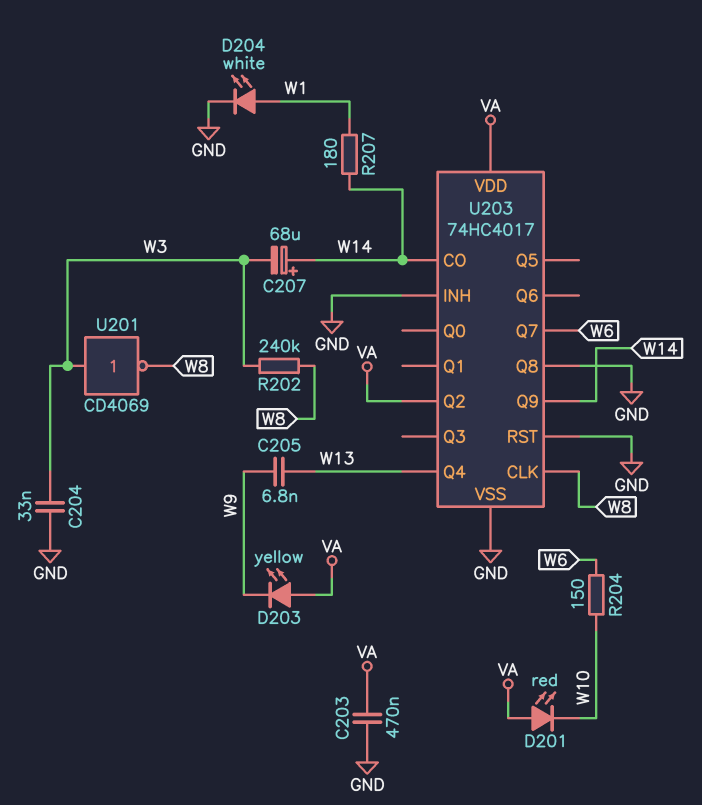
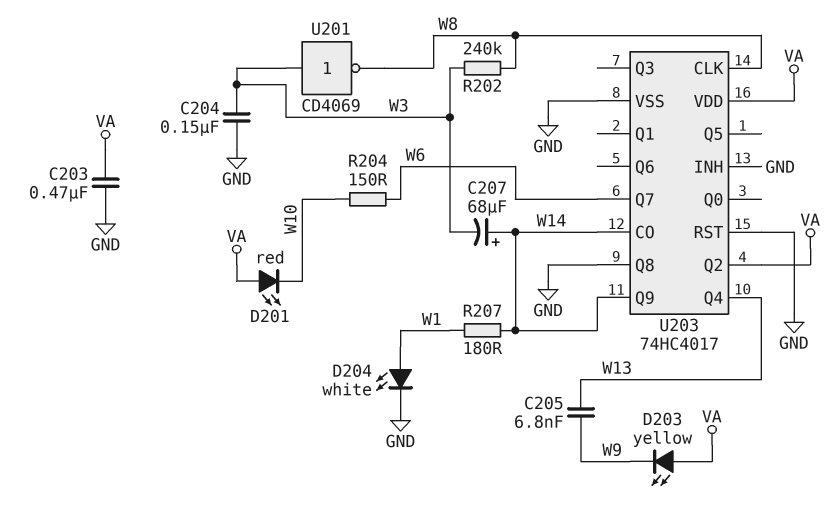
C204: 33nF (GND, W3) -> 150nF (GND, W3)

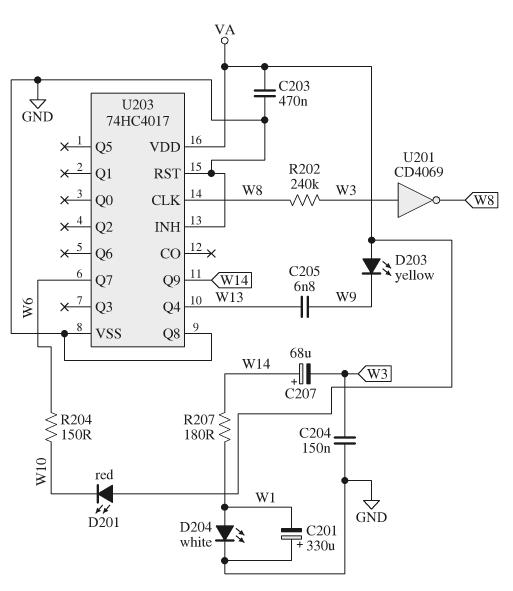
C201: none -> 330uF (plus GND, minus W1)
U203 pin CO: W14 -> none
U203 pin Q2: VA -> none

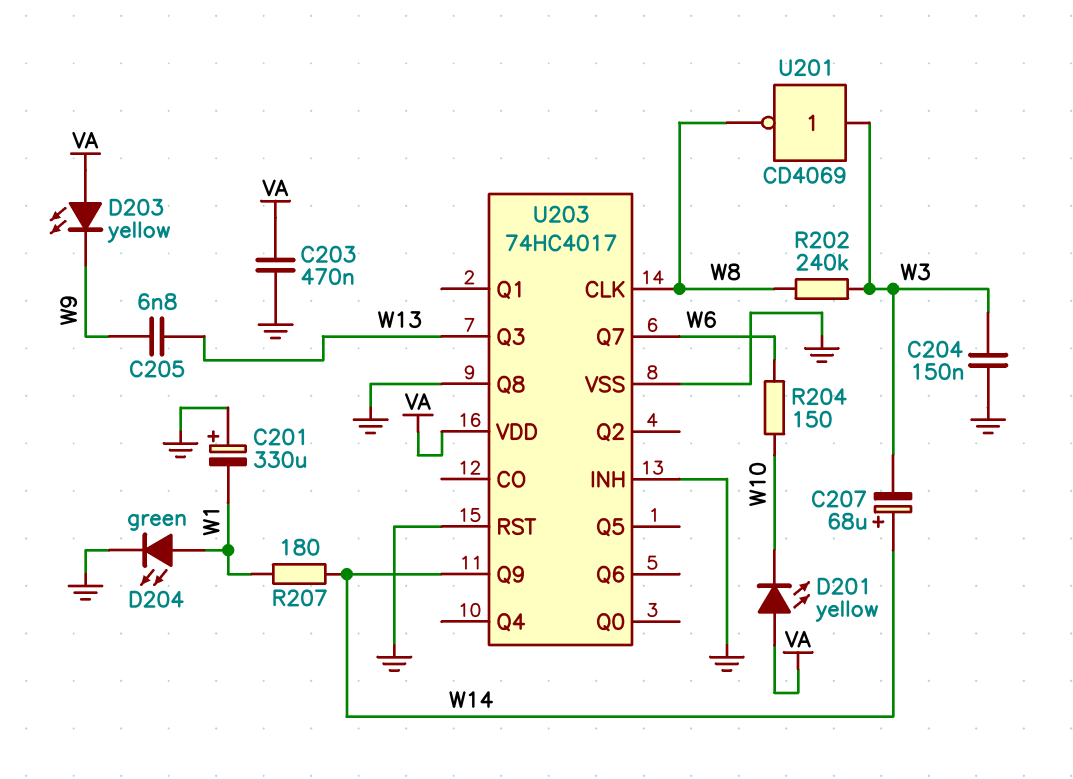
D201: LED red (A VA, K W10) -> LED yellow (A VA, K W10)
D204: LED white (A W1, K GND) -> LED green (A W1, K GND)
U203 pin Q3: none -> W13
U203 pin Q4: W13 -> none

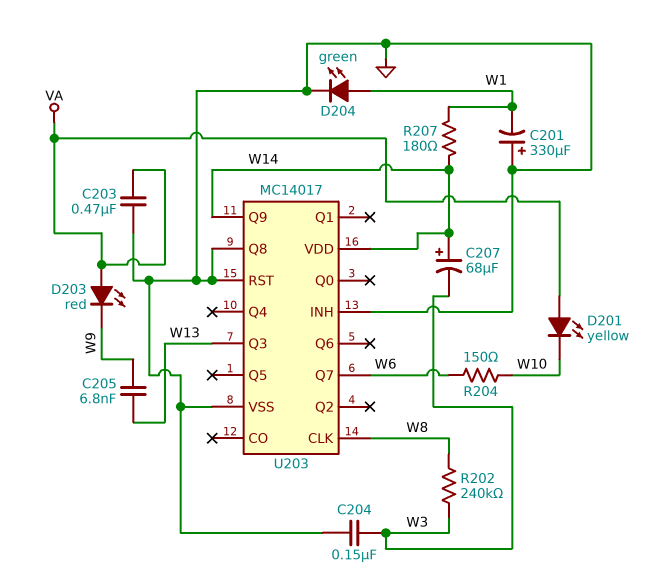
D203: LED yellow (A VA, K W9) -> LED red (A VA, K W9)
U201: NOT CD4069 (in W3, out W8) -> none
U203: 74HC4017 -> MC14017
U203 pin VDD: VA -> W14

